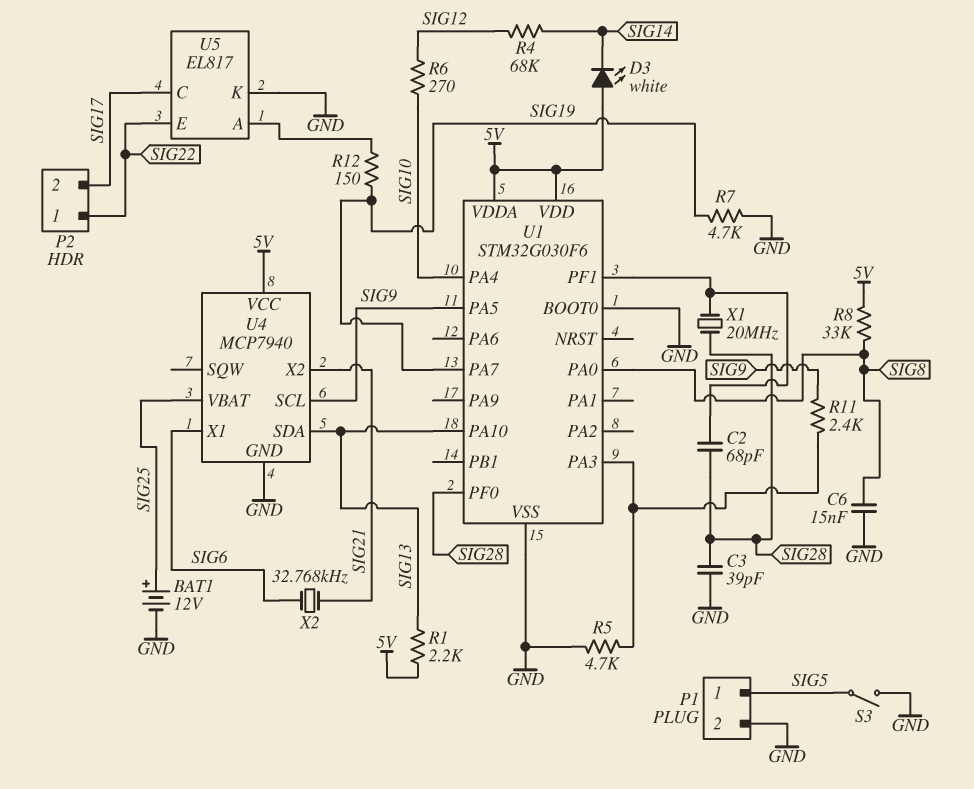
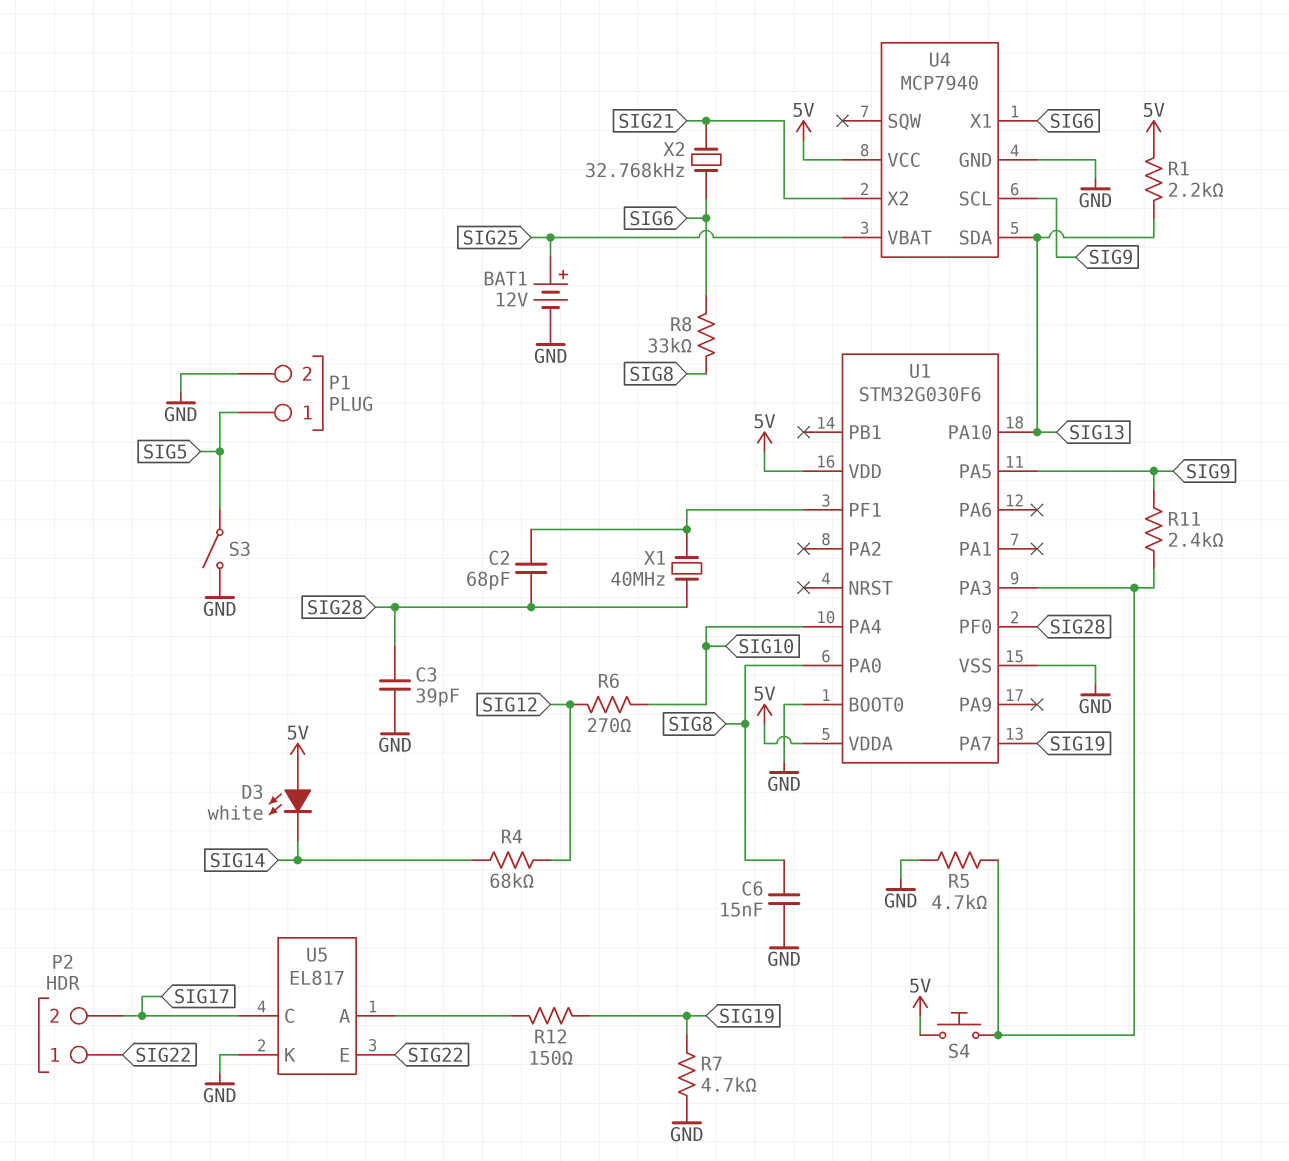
R8: 33k (5V, SIG8) -> 33k (SIG6, SIG8)
S4: none -> button (5V, U1/PA3)
X1: 20MHz (SIG28, U1/PF1) -> 40MHz (SIG28, U1/PF1)

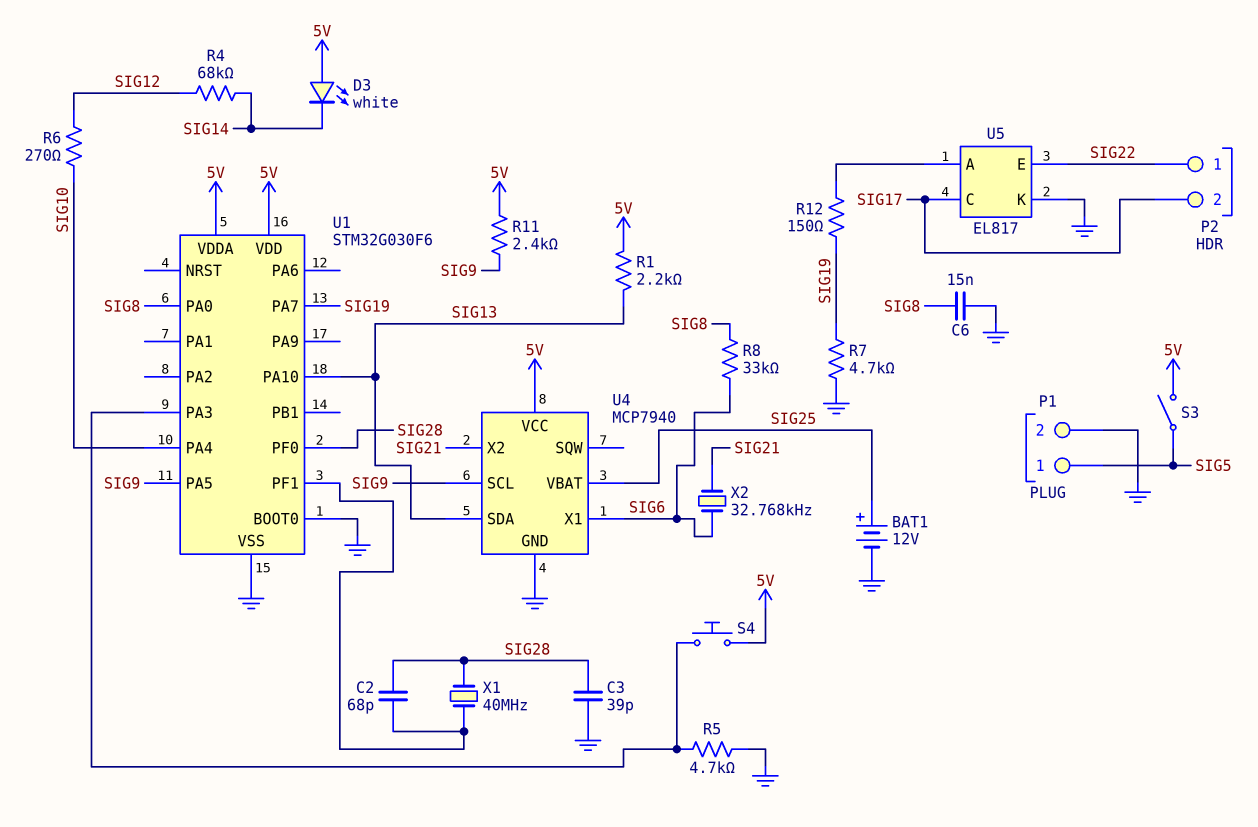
R11: 2.4k (SIG9, U1/PA3) -> 2.4k (5V, SIG9)
S3: switch (GND, SIG5) -> switch (5V, SIG5)

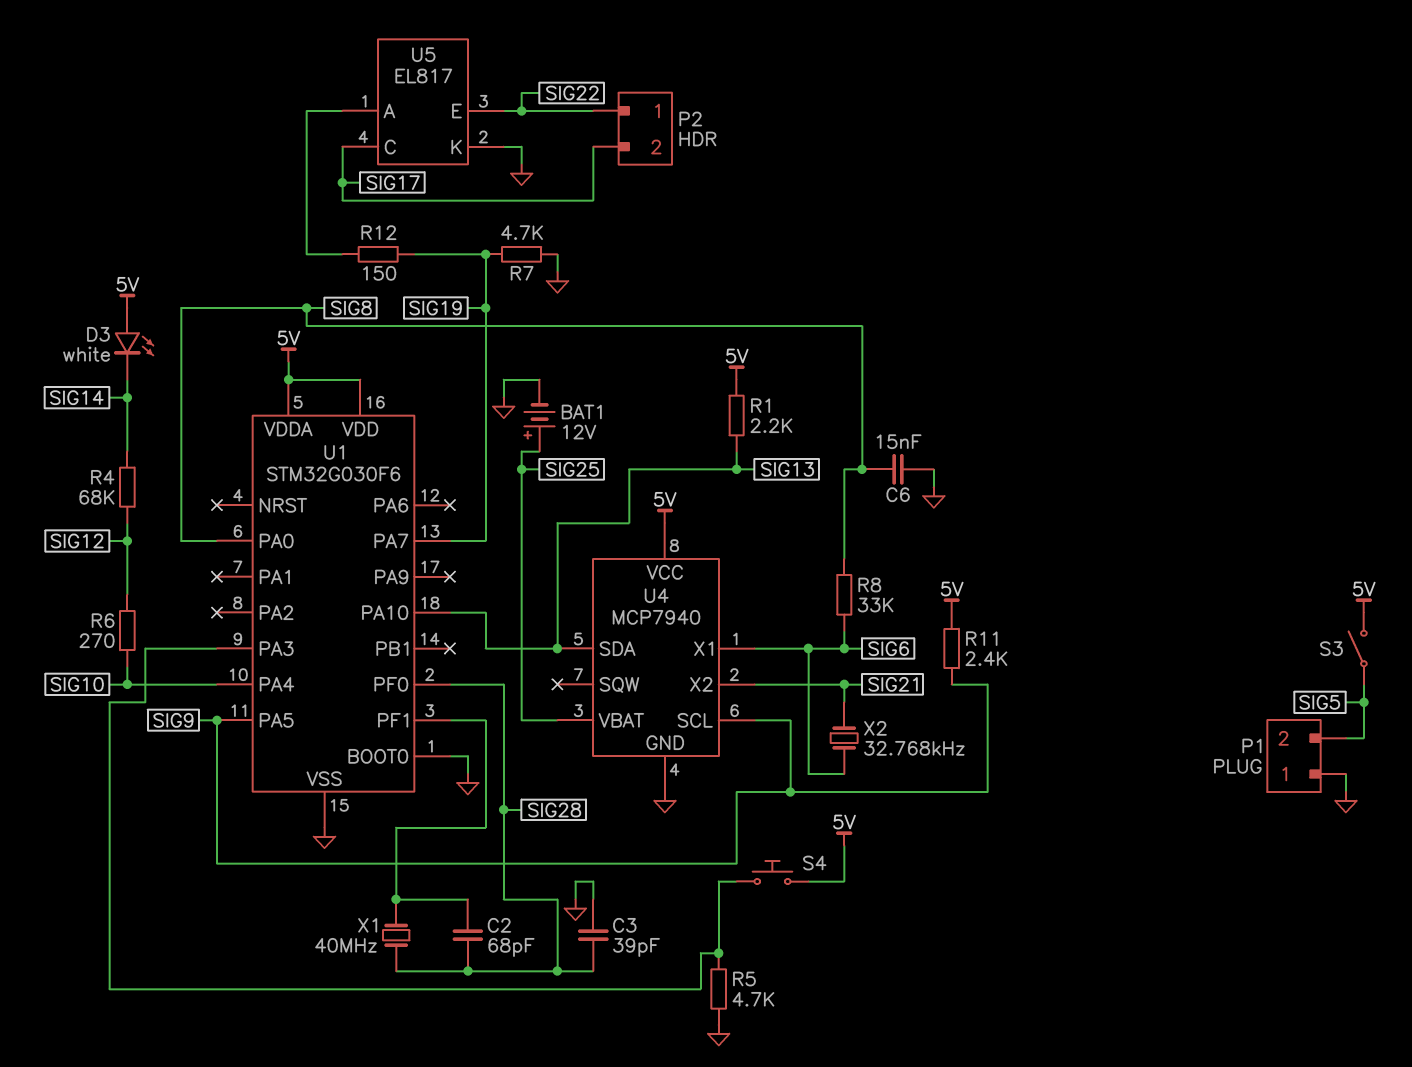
P1 pin 1: SIG5 -> GND
P1 pin 2: GND -> SIG5

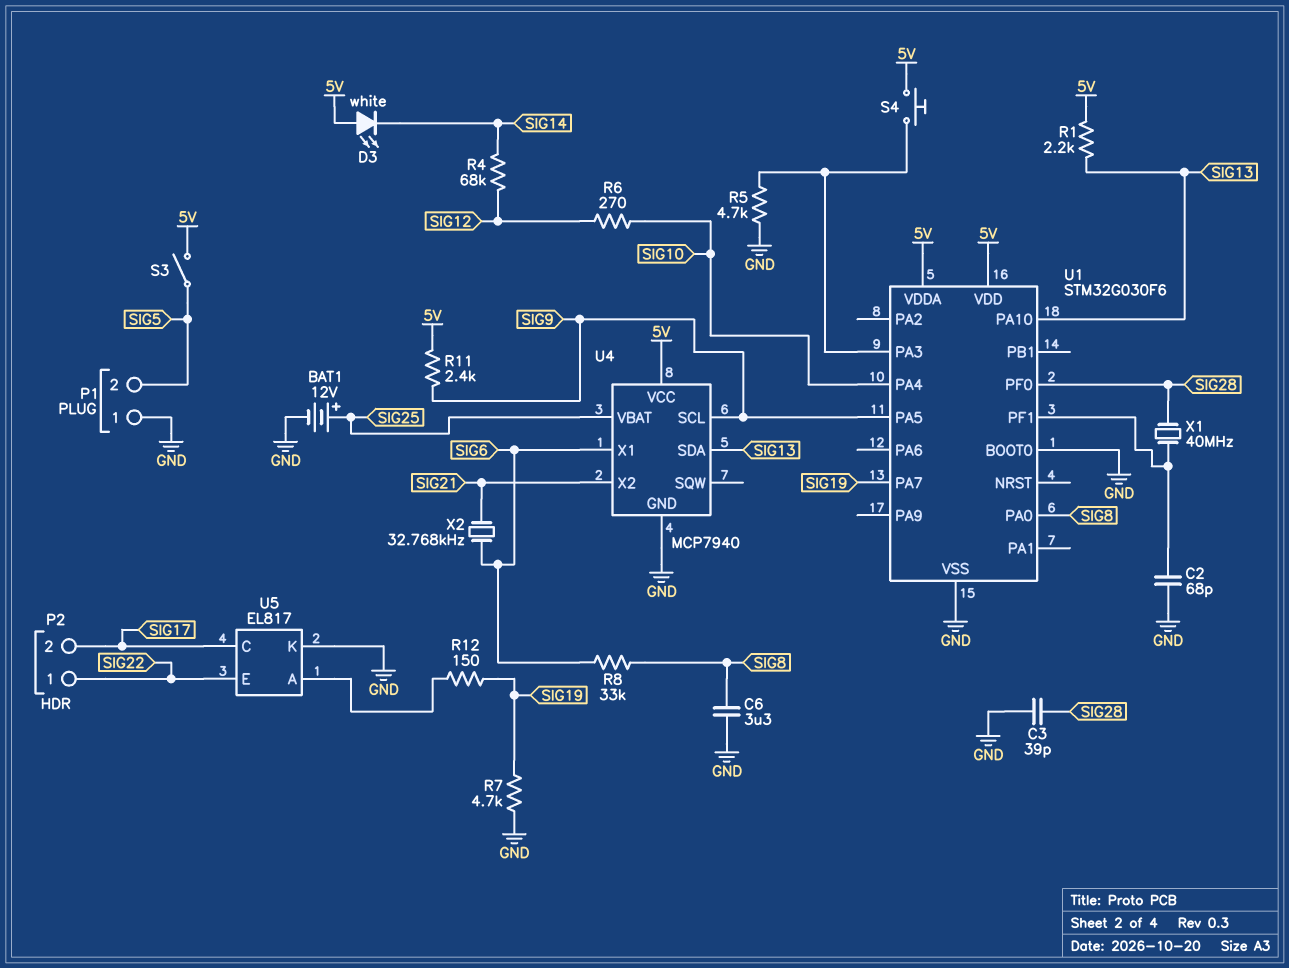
C2: 68pF (SIG28, U1/PF1) -> 68pF (GND, U1/PF1)
C6: 15nF (GND, SIG8) -> 3.3uF (GND, SIG8)

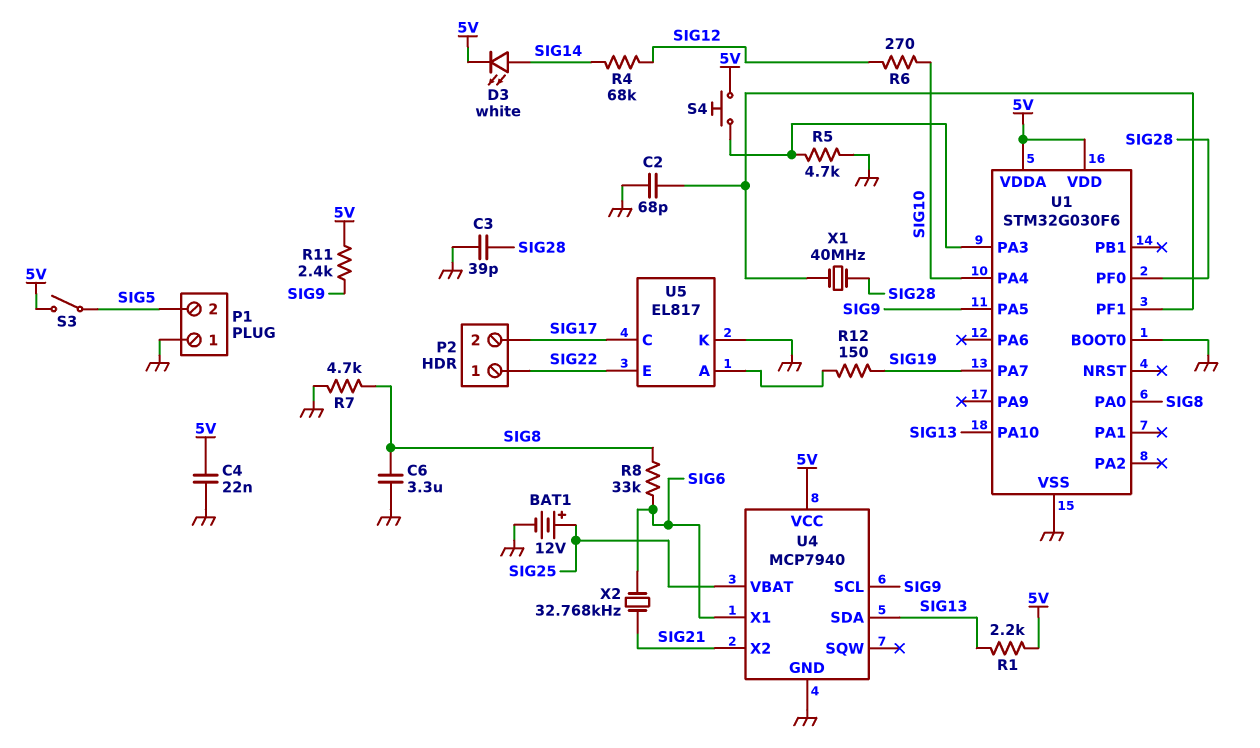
C4: none -> 22nF (5V, GND)
D3: LED white (A 5V, K SIG14) -> LED white (A SIG14, K 5V)
R7: 4.7k (GND, SIG19) -> 4.7k (GND, SIG8)

